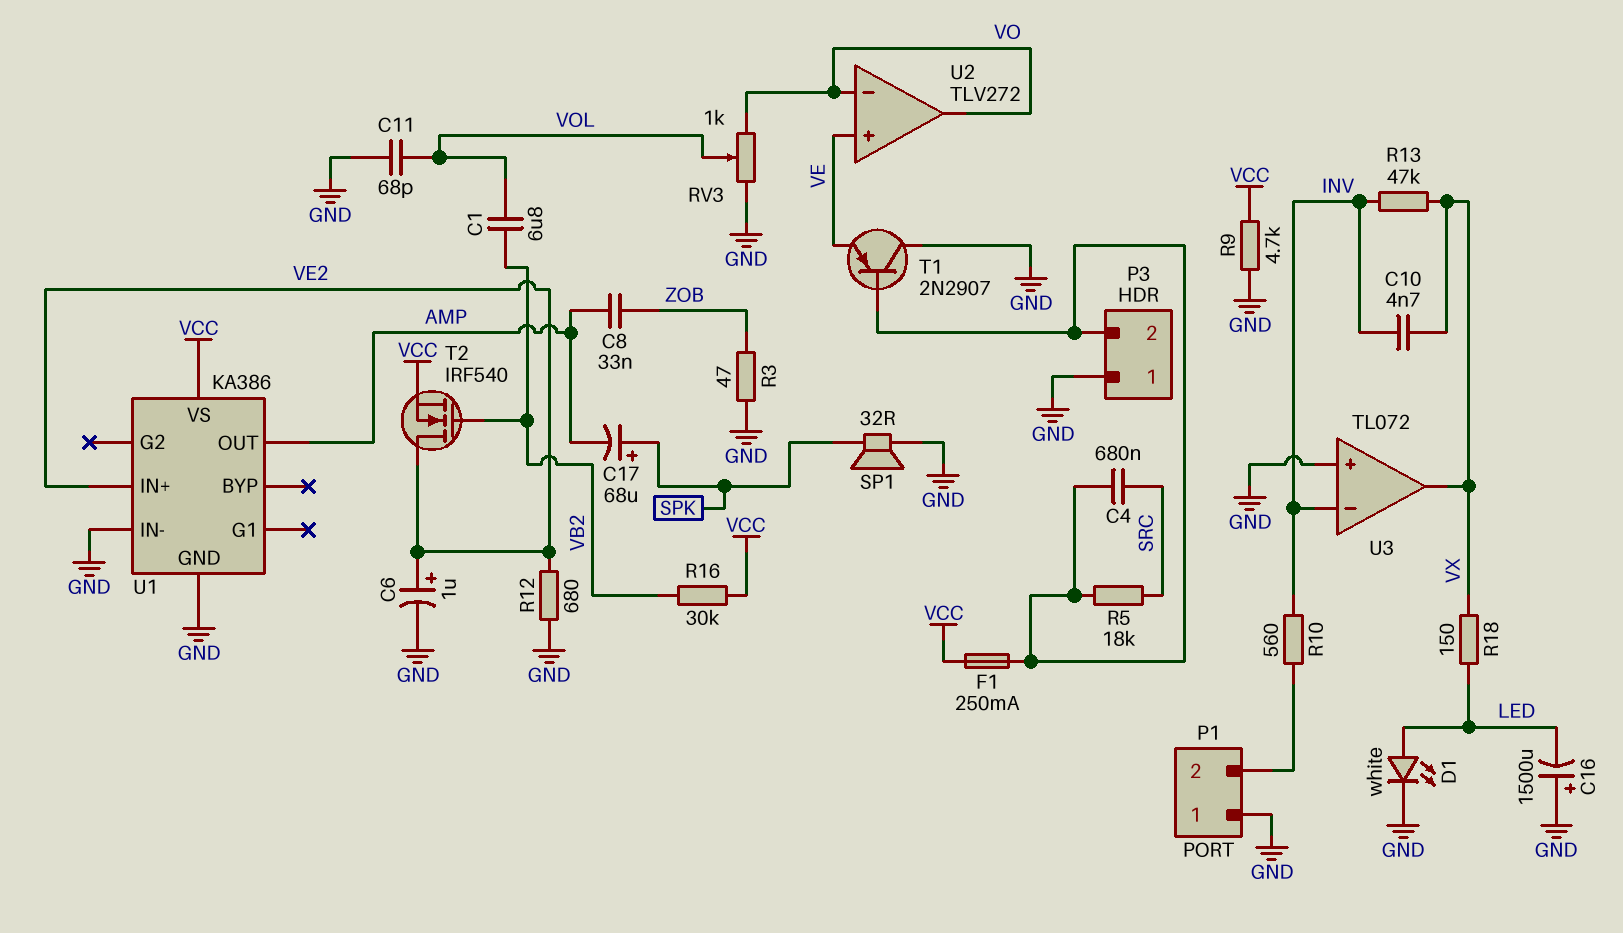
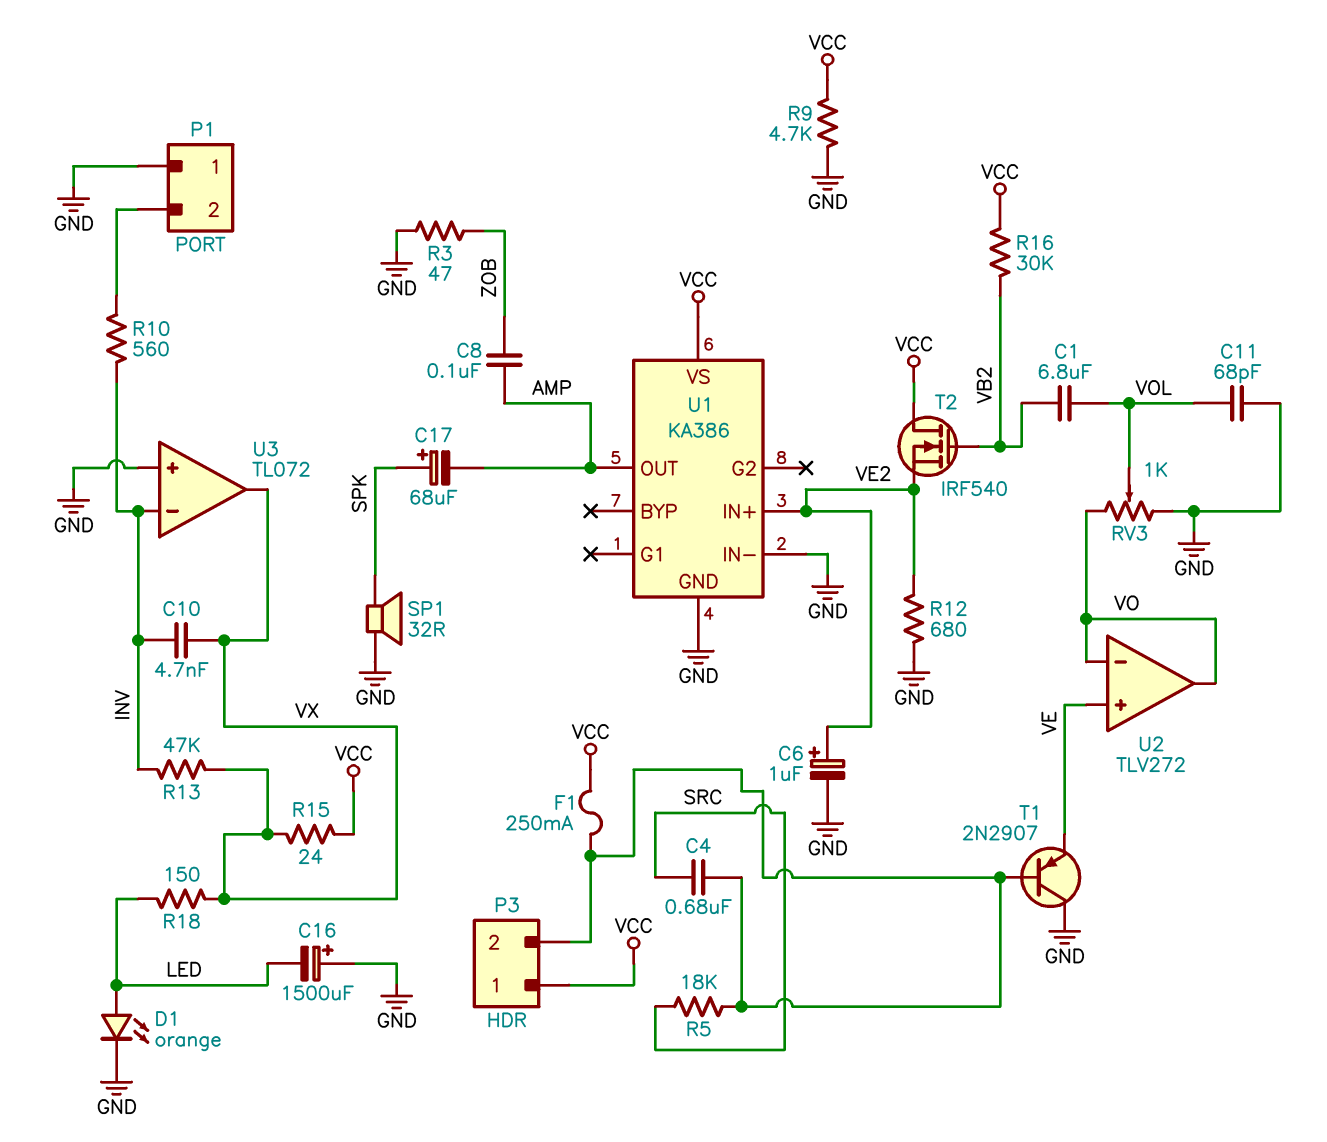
C8: 33nF (AMP, ZOB) -> 100nF (AMP, ZOB)
D1: LED white (A LED, K GND) -> LED orange (A LED, K GND)
P3 pin 1: GND -> VCC
R15: none -> 24 (VCC, VX)
T2: NMOS IRF540 (G VB2, D VE2, S VCC) -> NMOS IRF540 (G VB2, D VCC, S VE2)

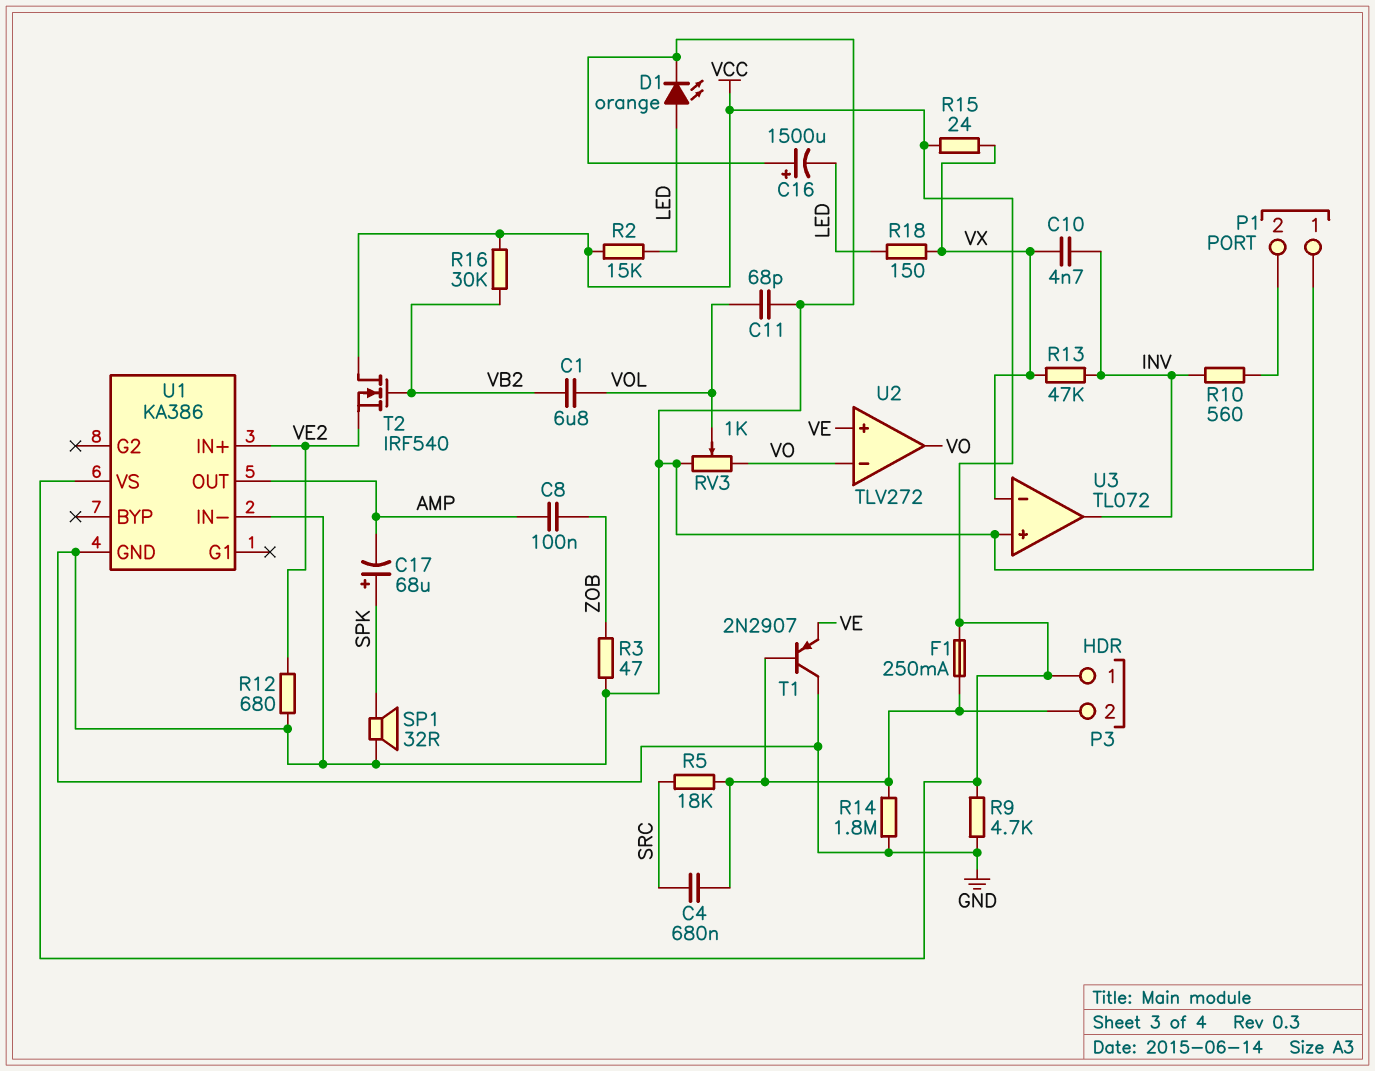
C6: 1uF (plus VE2, minus GND) -> none
R2: none -> 15k (LED, VCC)
R14: none -> 1.8M (GND, P3/2)
U3 pin in-: INV -> VX
U3 pin out: VX -> INV

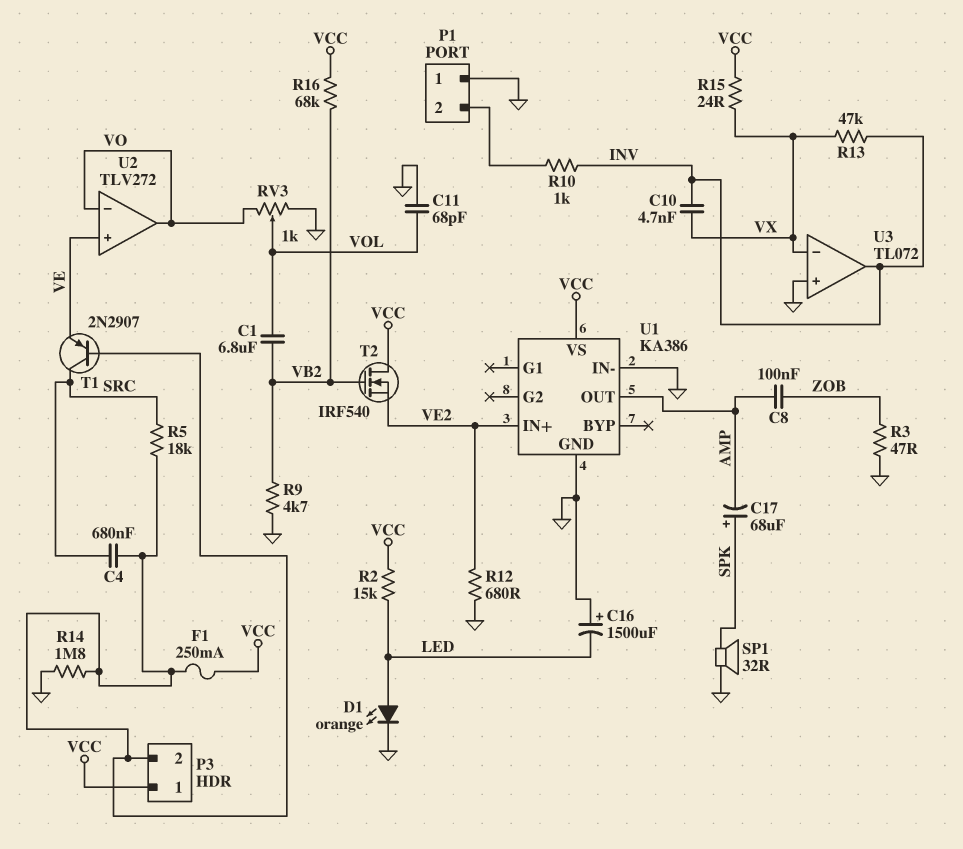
R9: 4.7k (GND, VCC) -> 4.7k (GND, VB2)
R10: 560 (INV, P1/2) -> 1k (INV, P1/2)
R16: 30k (VB2, VCC) -> 68k (VB2, VCC)
R18: 150 (LED, VX) -> none
T1: PNP 2N2907 (B P3/2, C GND, E VE) -> PNP 2N2907 (B P3/2, C SRC, E VE)

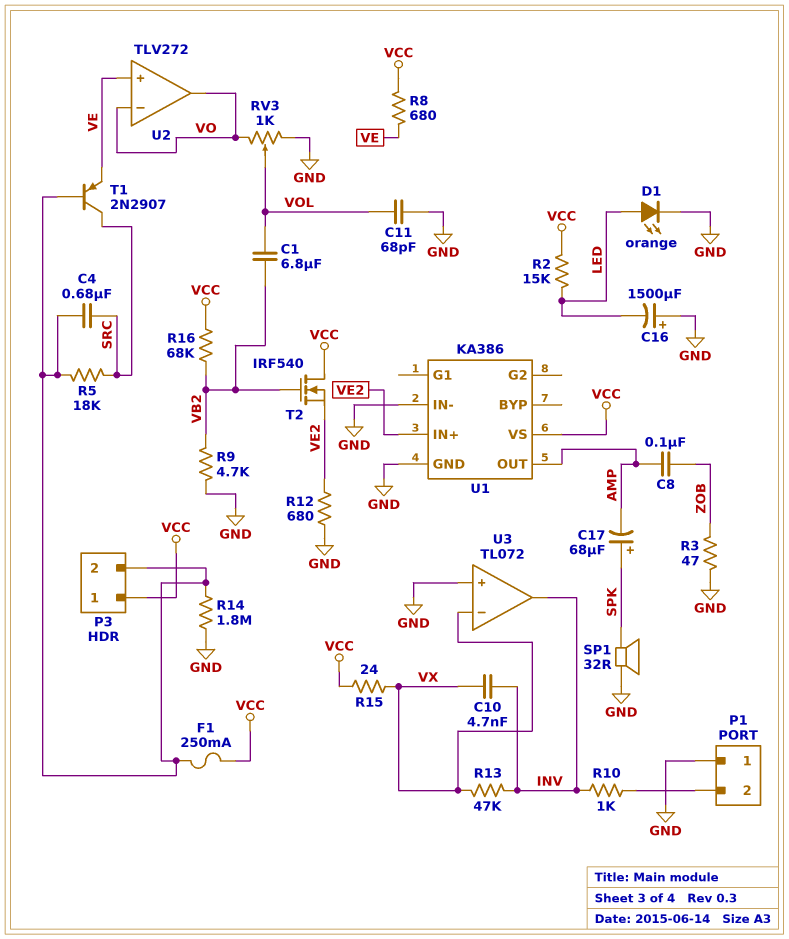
R8: none -> 680 (VCC, VE)

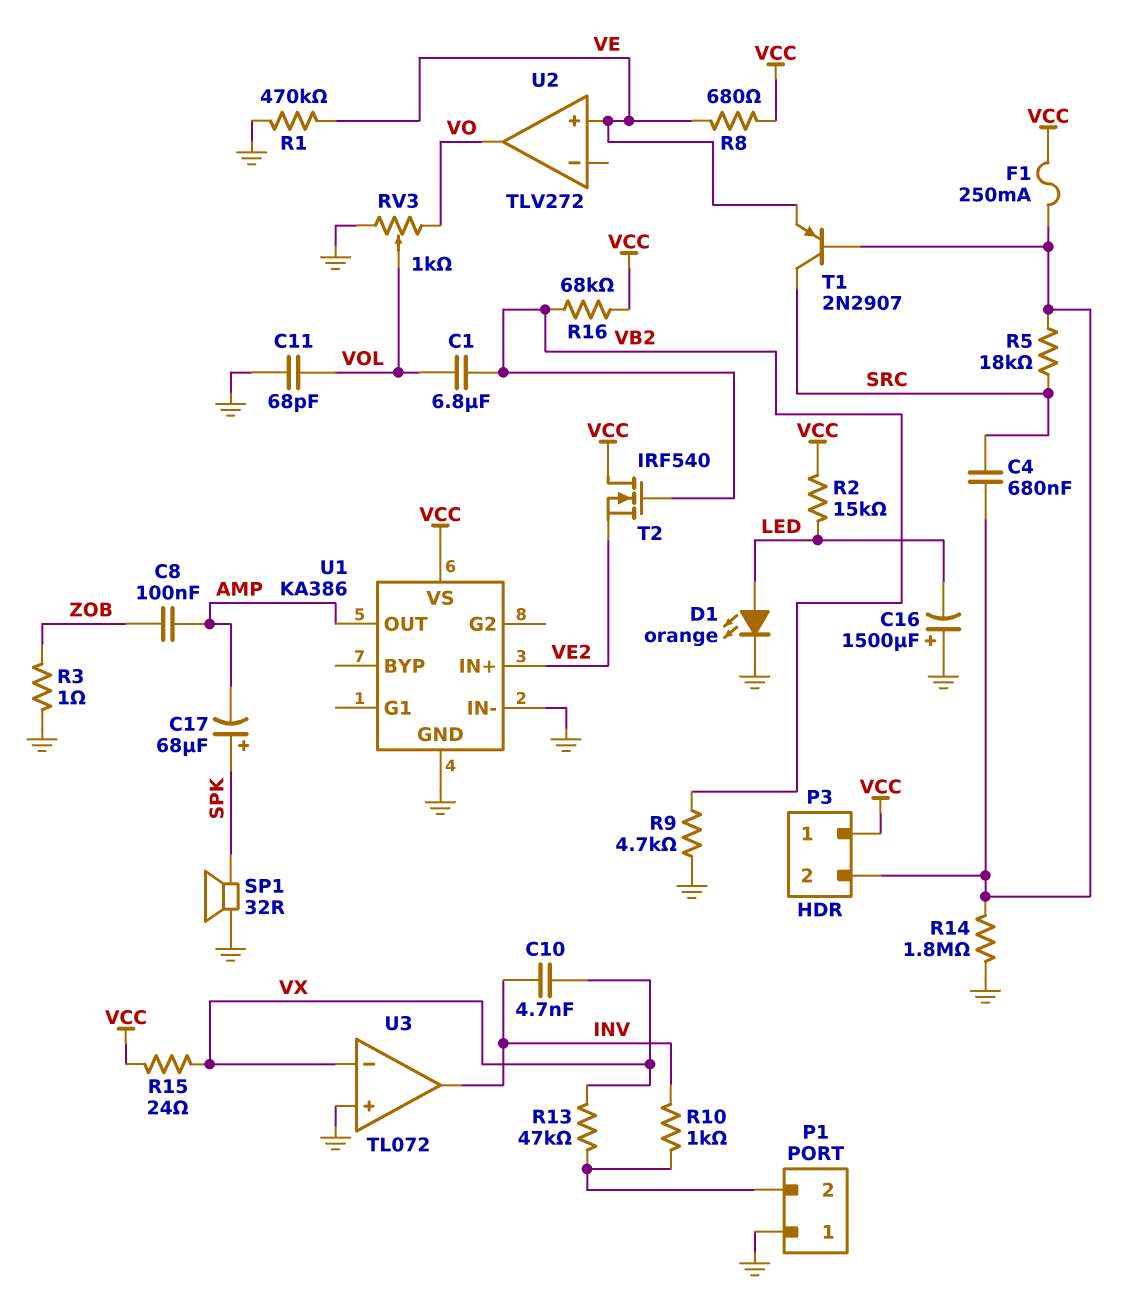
R1: none -> 470k (GND, VE)
R3: 47 (GND, ZOB) -> 1 (GND, ZOB)
R12: 680 (GND, VE2) -> none
R13: 47k (INV, VX) -> 47k (P1/2, VX)
U2 pin in-: VO -> none

